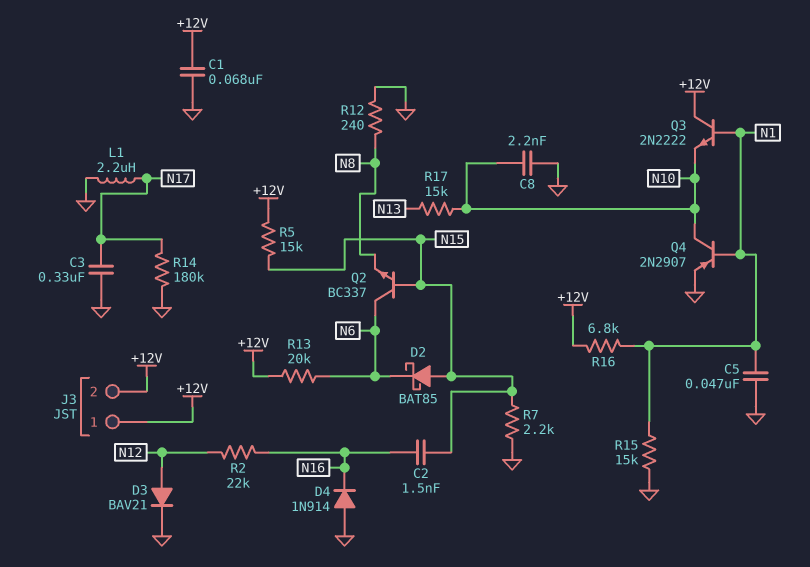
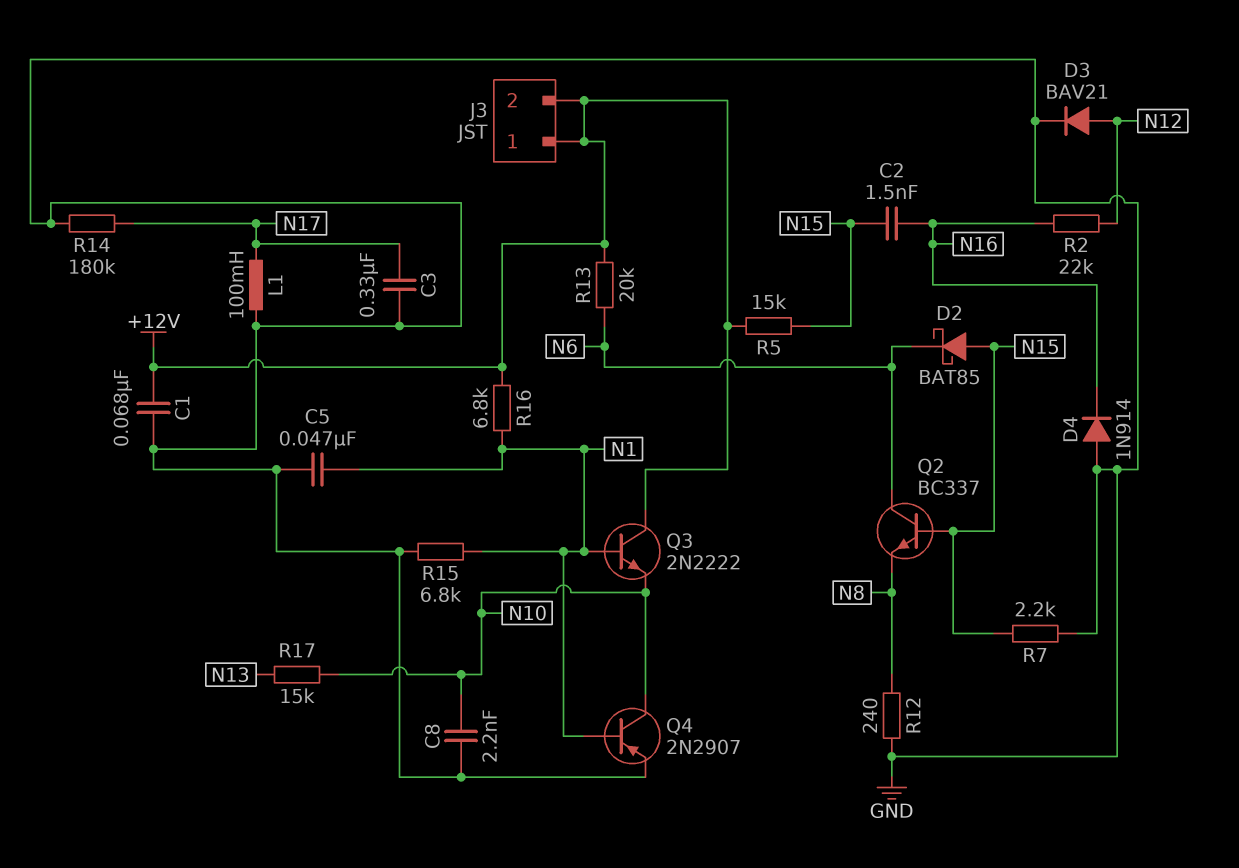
L1: 2.2uH (GND, N17) -> 100mH (GND, N17)
R15: 15k (GND, N1) -> 6.8k (GND, N1)

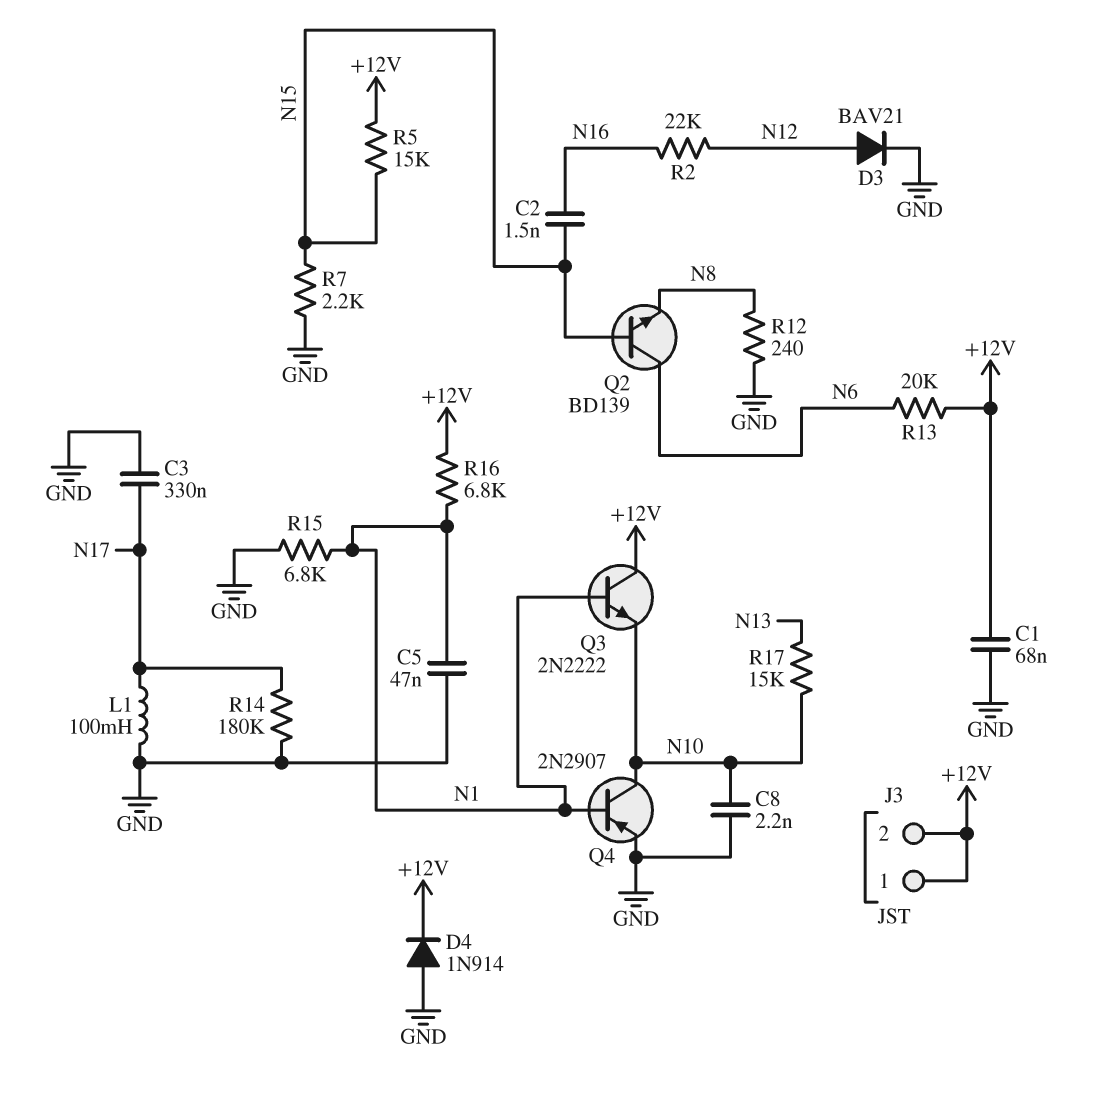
D2: schottky BAT85 (A N15, K N6) -> none
D4: diode 1N914 (A GND, K N16) -> diode 1N914 (A GND, K +12V)
Q2: NPN BC337 (B N15, C N6, E N8) -> NPN BD139 (B N15, C N6, E N8)

